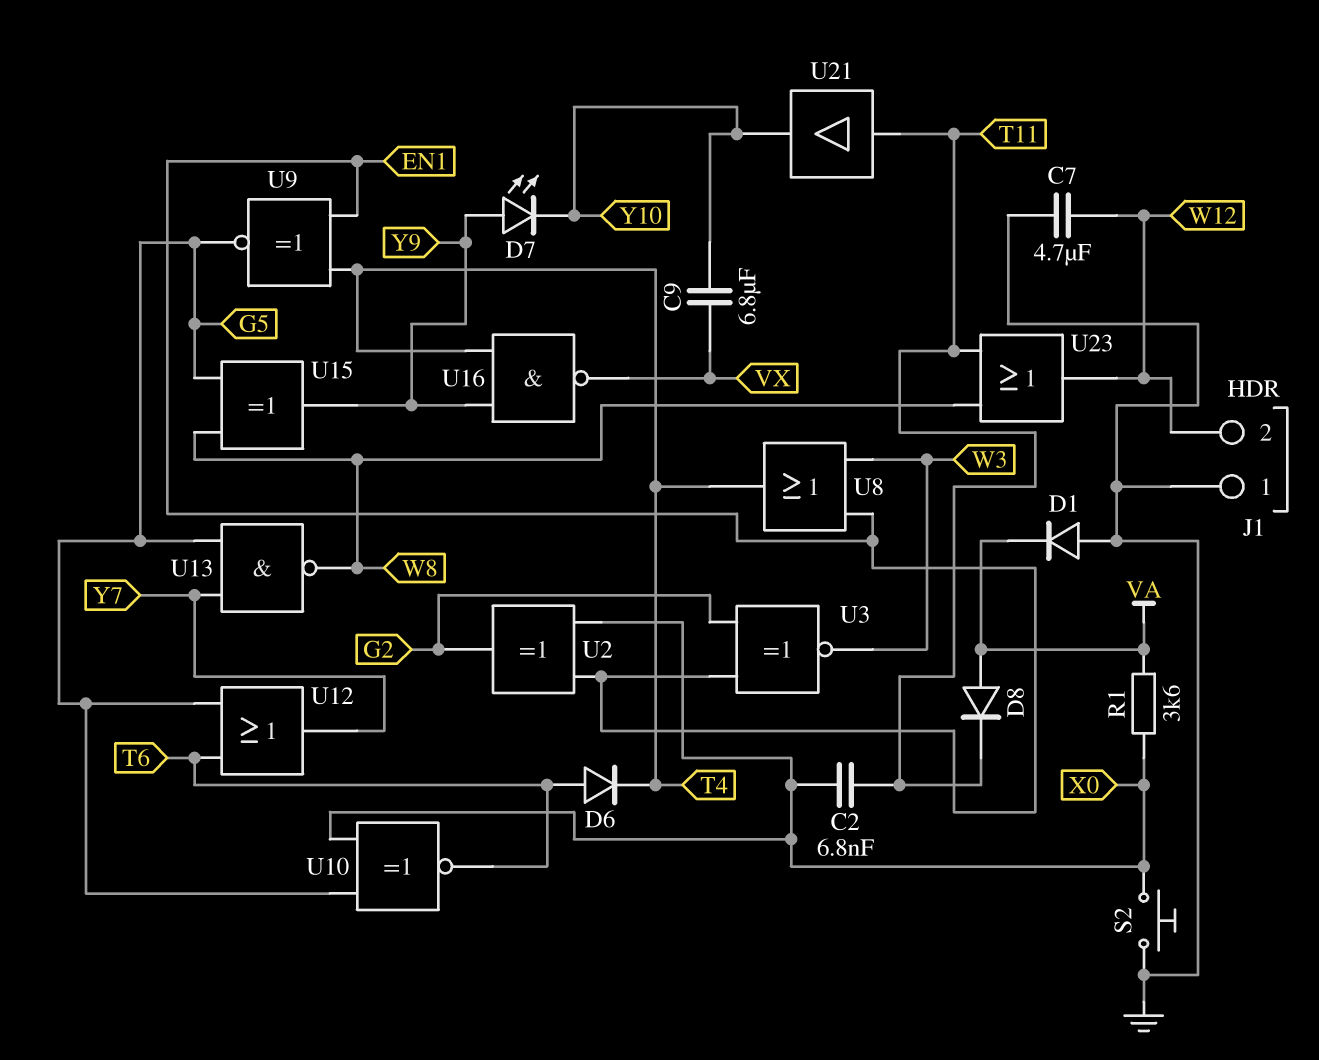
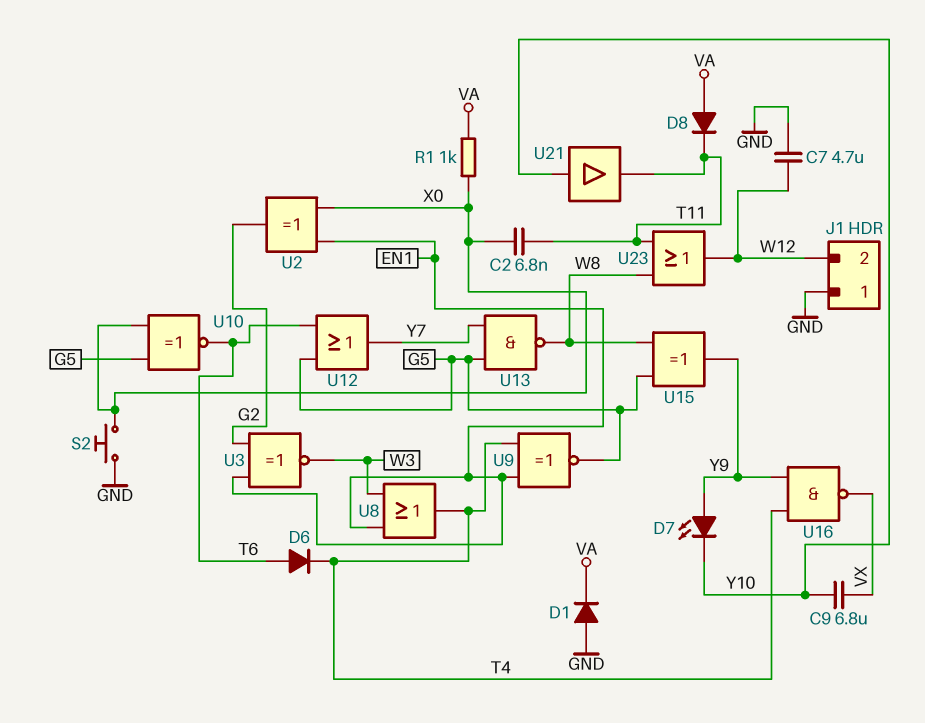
R1: 3.6k (VA, X0) -> 1k (VA, X0)
U21: buffer (in T11, out Y10) -> buffer (in Y10, out T11)

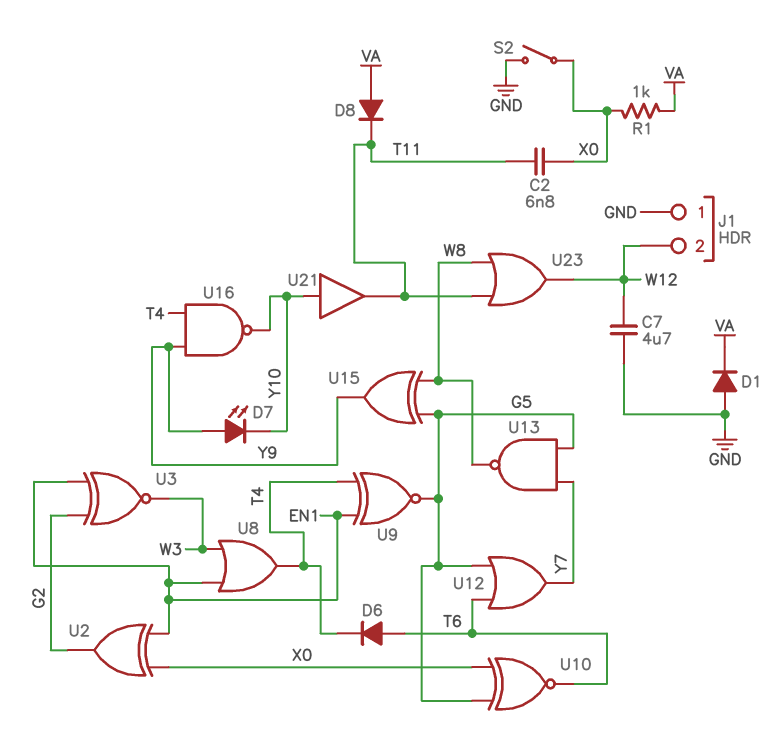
C9: 6.8uF (VX, Y10) -> none
S2: button (GND, X0) -> switch (GND, X0)
U16: NAND (in T4, in Y9, out VX) -> NAND (in T4, in Y9, out Y10)

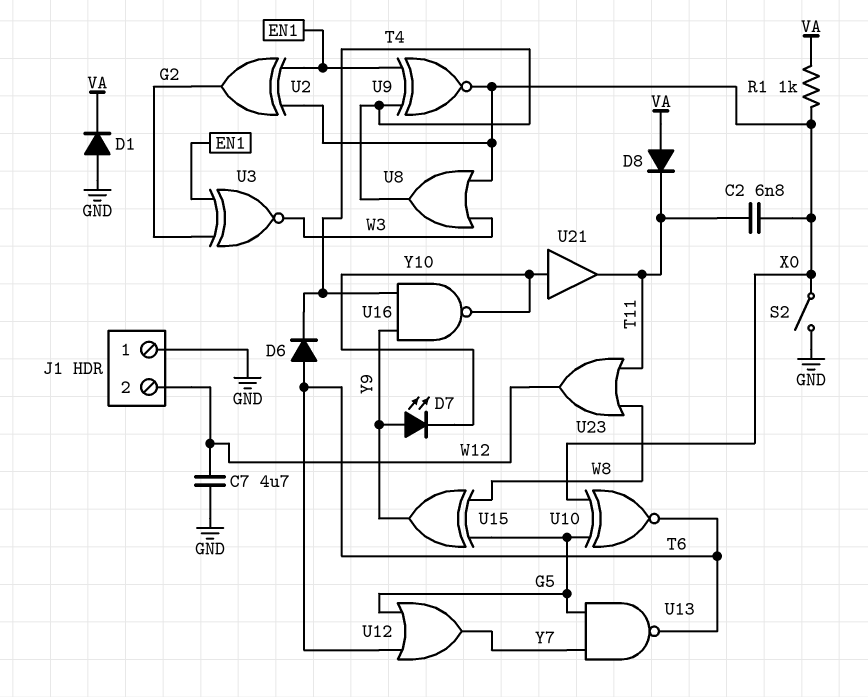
U8: OR (in EN1, in W3, out T4) -> OR (in W3, in X0, out T4)
U9: XNOR (in EN1, in T4, out G5) -> XNOR (in EN1, in T4, out X0)
U13: NAND (in G5, in Y7, out W8) -> NAND (in G5, in Y7, out T6)

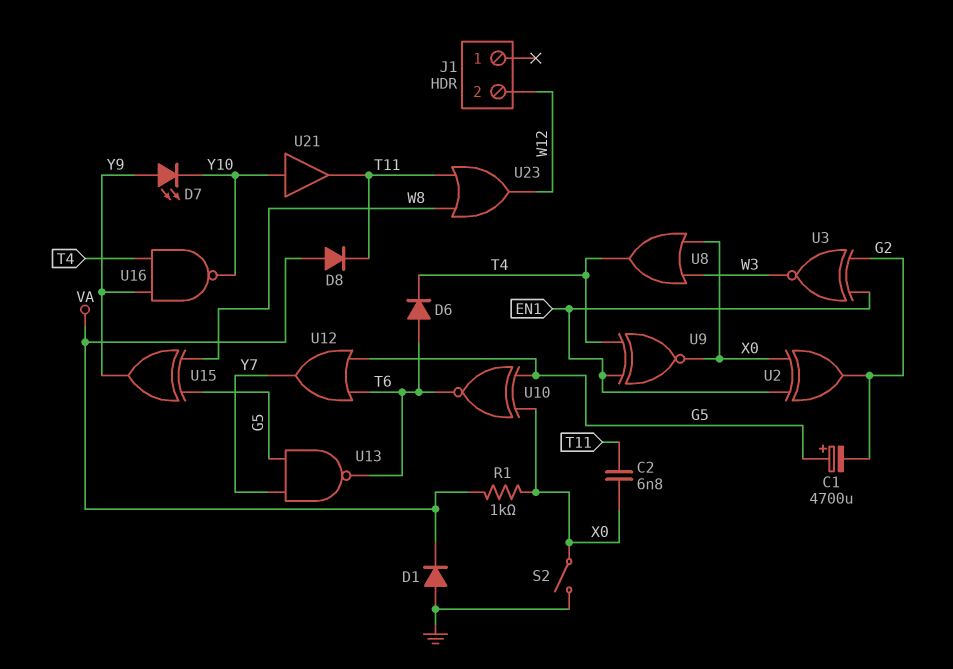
C1: none -> 4700uF (plus G5, minus G2)
C7: 4.7uF (GND, W12) -> none
J1 pin 1: GND -> none

